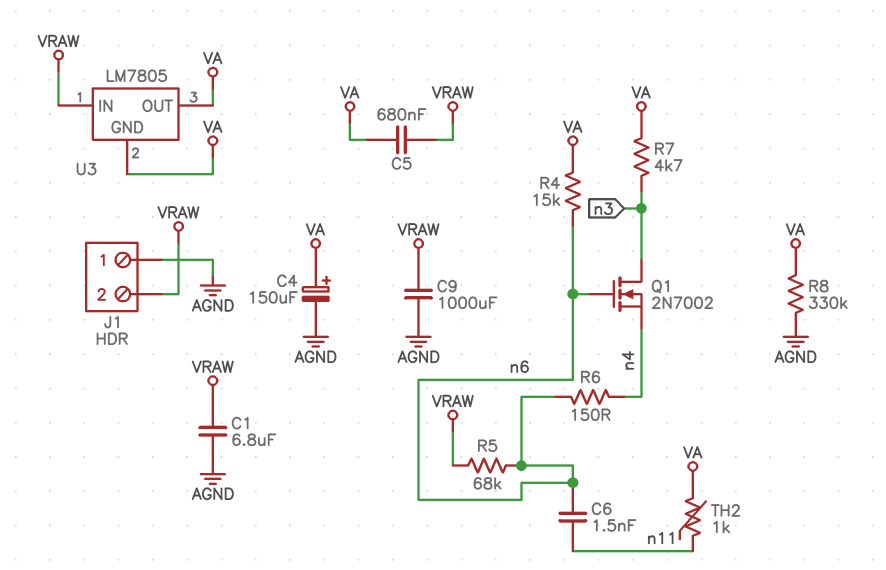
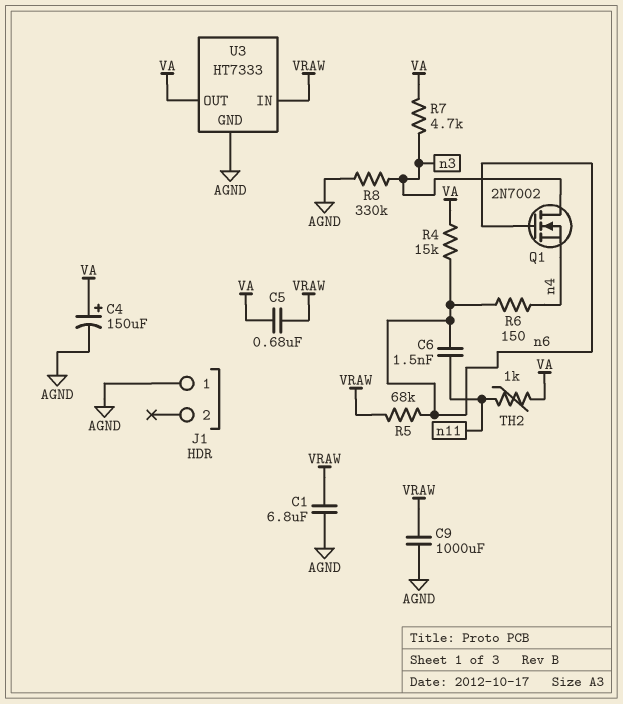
J1 pin 2: VRAW -> none
R8: 330k (AGND, VA) -> 330k (AGND, n3)
U3: LM7805 -> HT7333
U3 pin GND: VA -> AGND

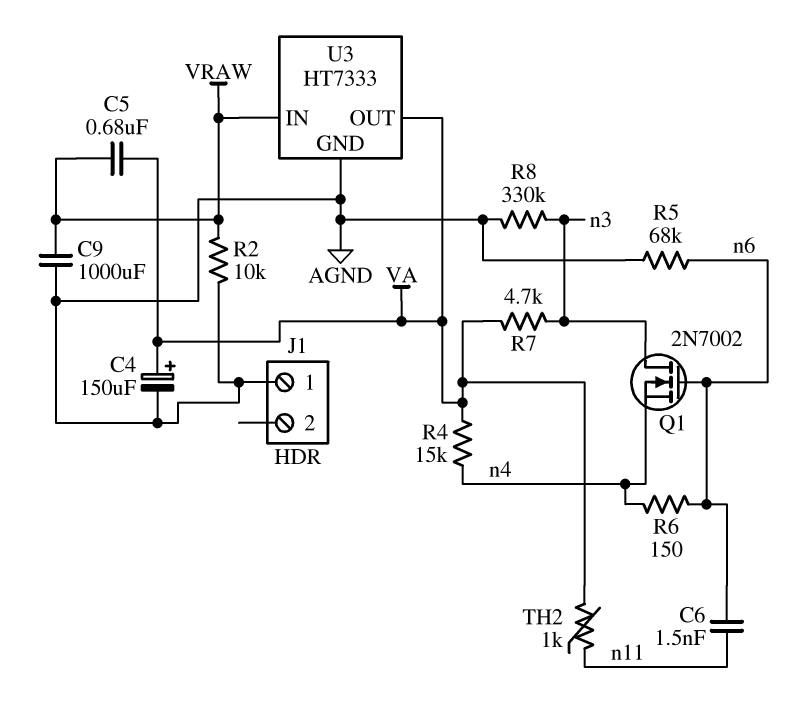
C1: 6.8uF (AGND, VRAW) -> none
R2: none -> 10k (AGND, VRAW)
R4: 15k (VA, n6) -> 15k (VA, n4)
R5: 68k (VRAW, n6) -> 68k (AGND, n6)

